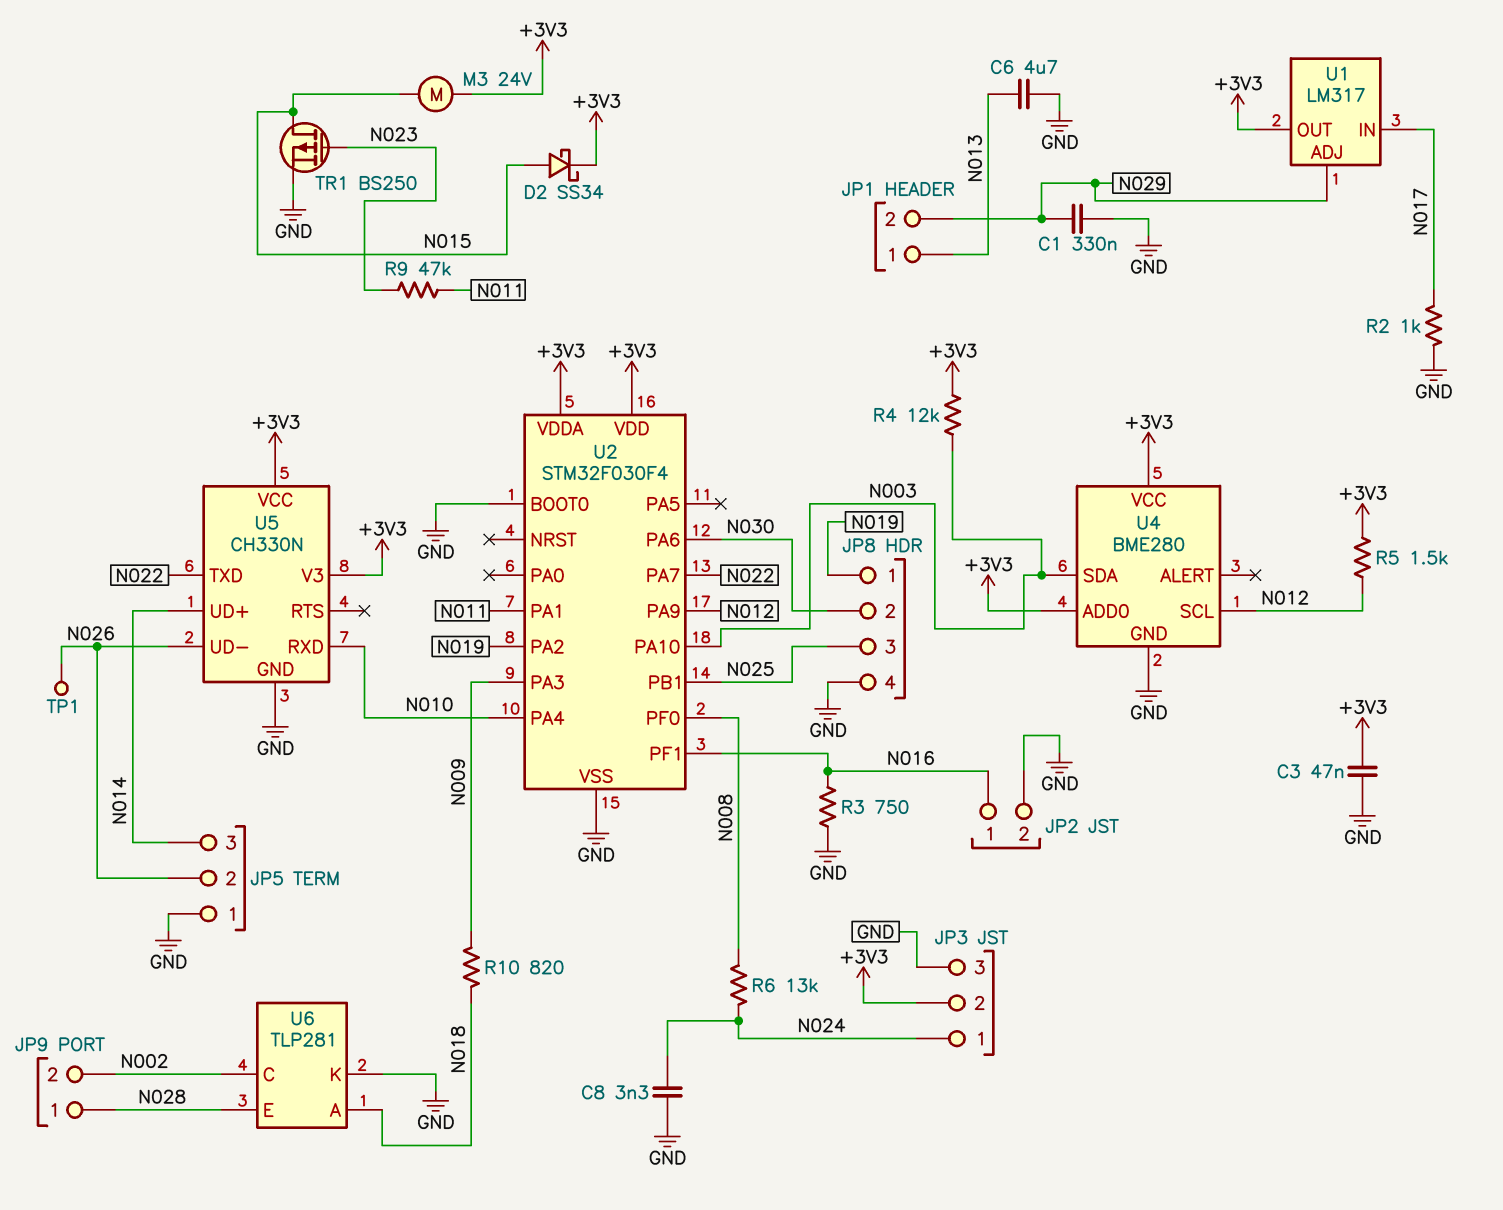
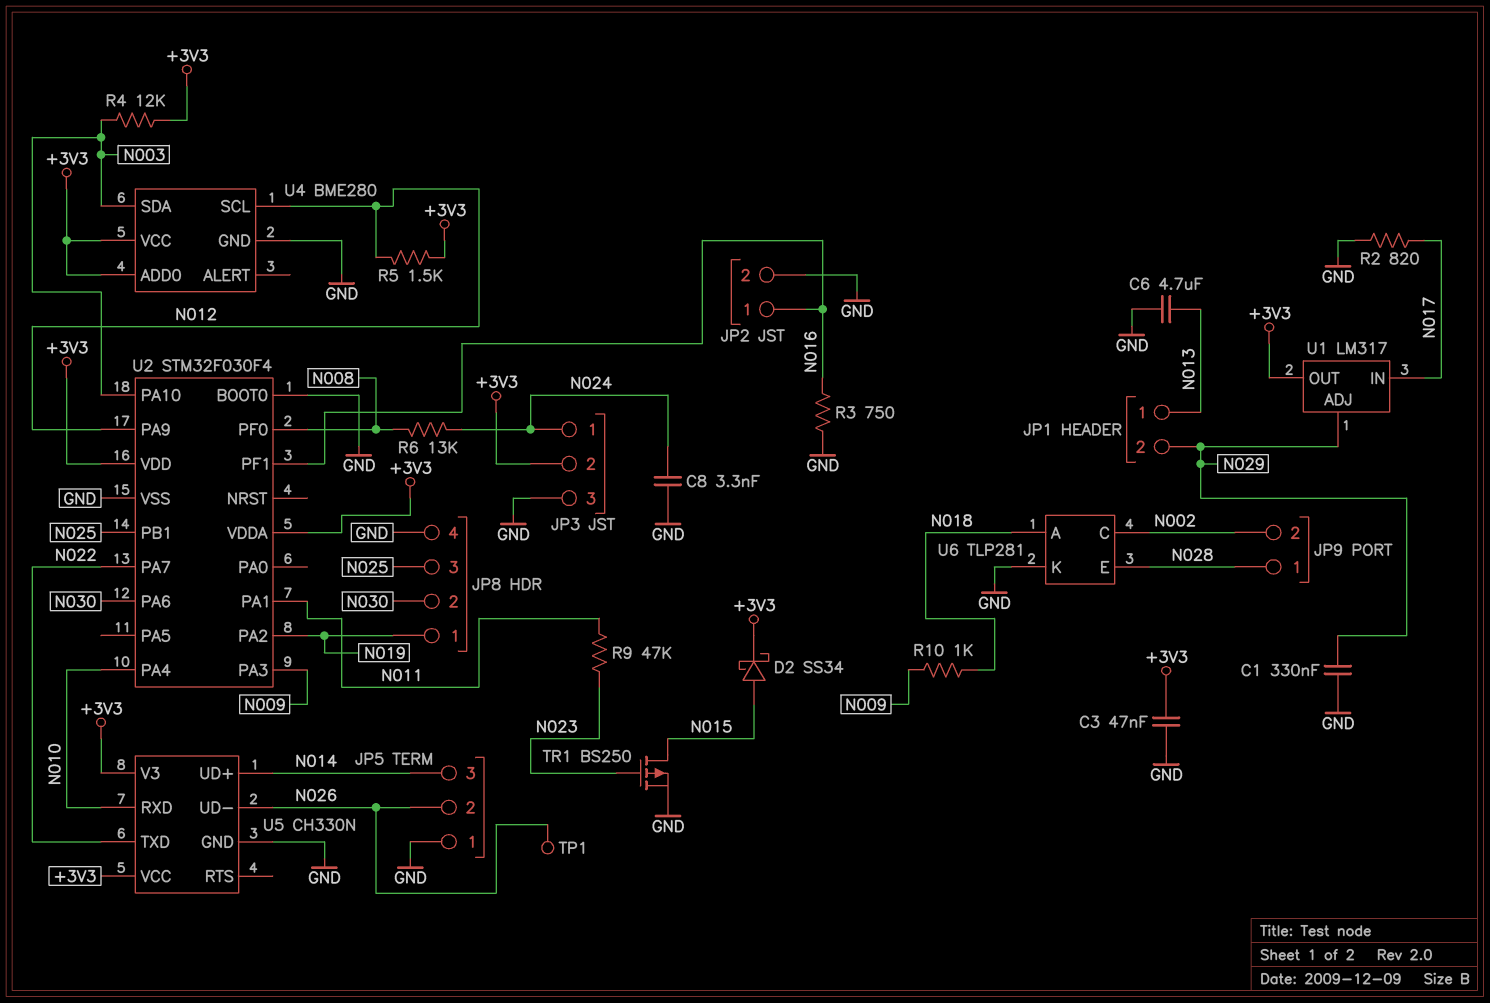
M3: motor 24V (+3V3, N015) -> none
R2: 1k (GND, N017) -> 820 (GND, N017)
R10: 820 (N009, N018) -> 1k (N009, N018)

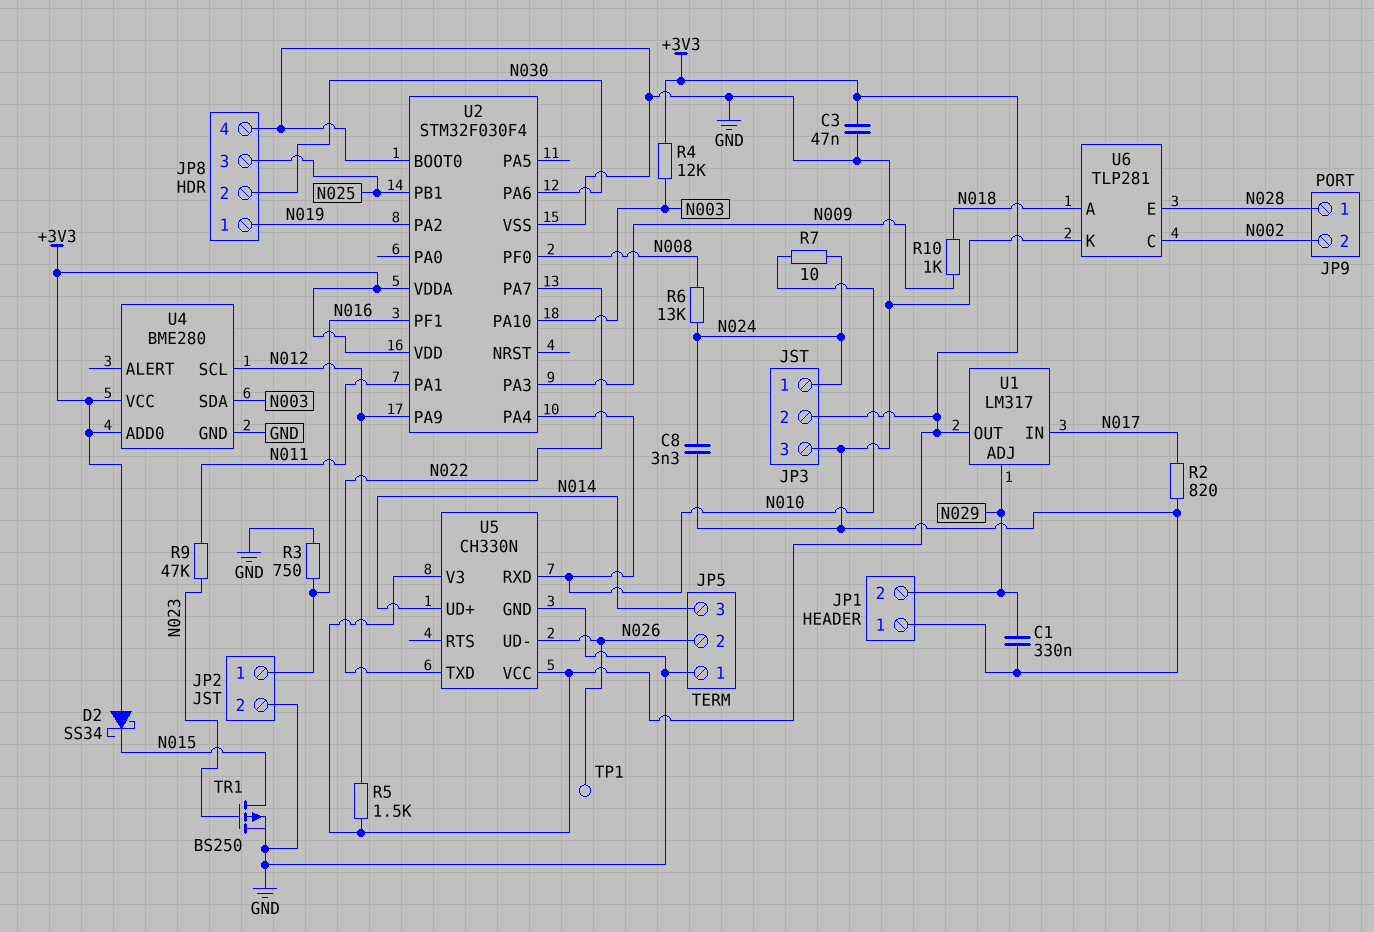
C6: 4.7uF (GND, N013) -> none
D2: schottky SS34 (A N015, K +3V3) -> schottky SS34 (A +3V3, K N015)
JP1 pin 1: N013 -> GND
R7: none -> 10 (N010, N024)

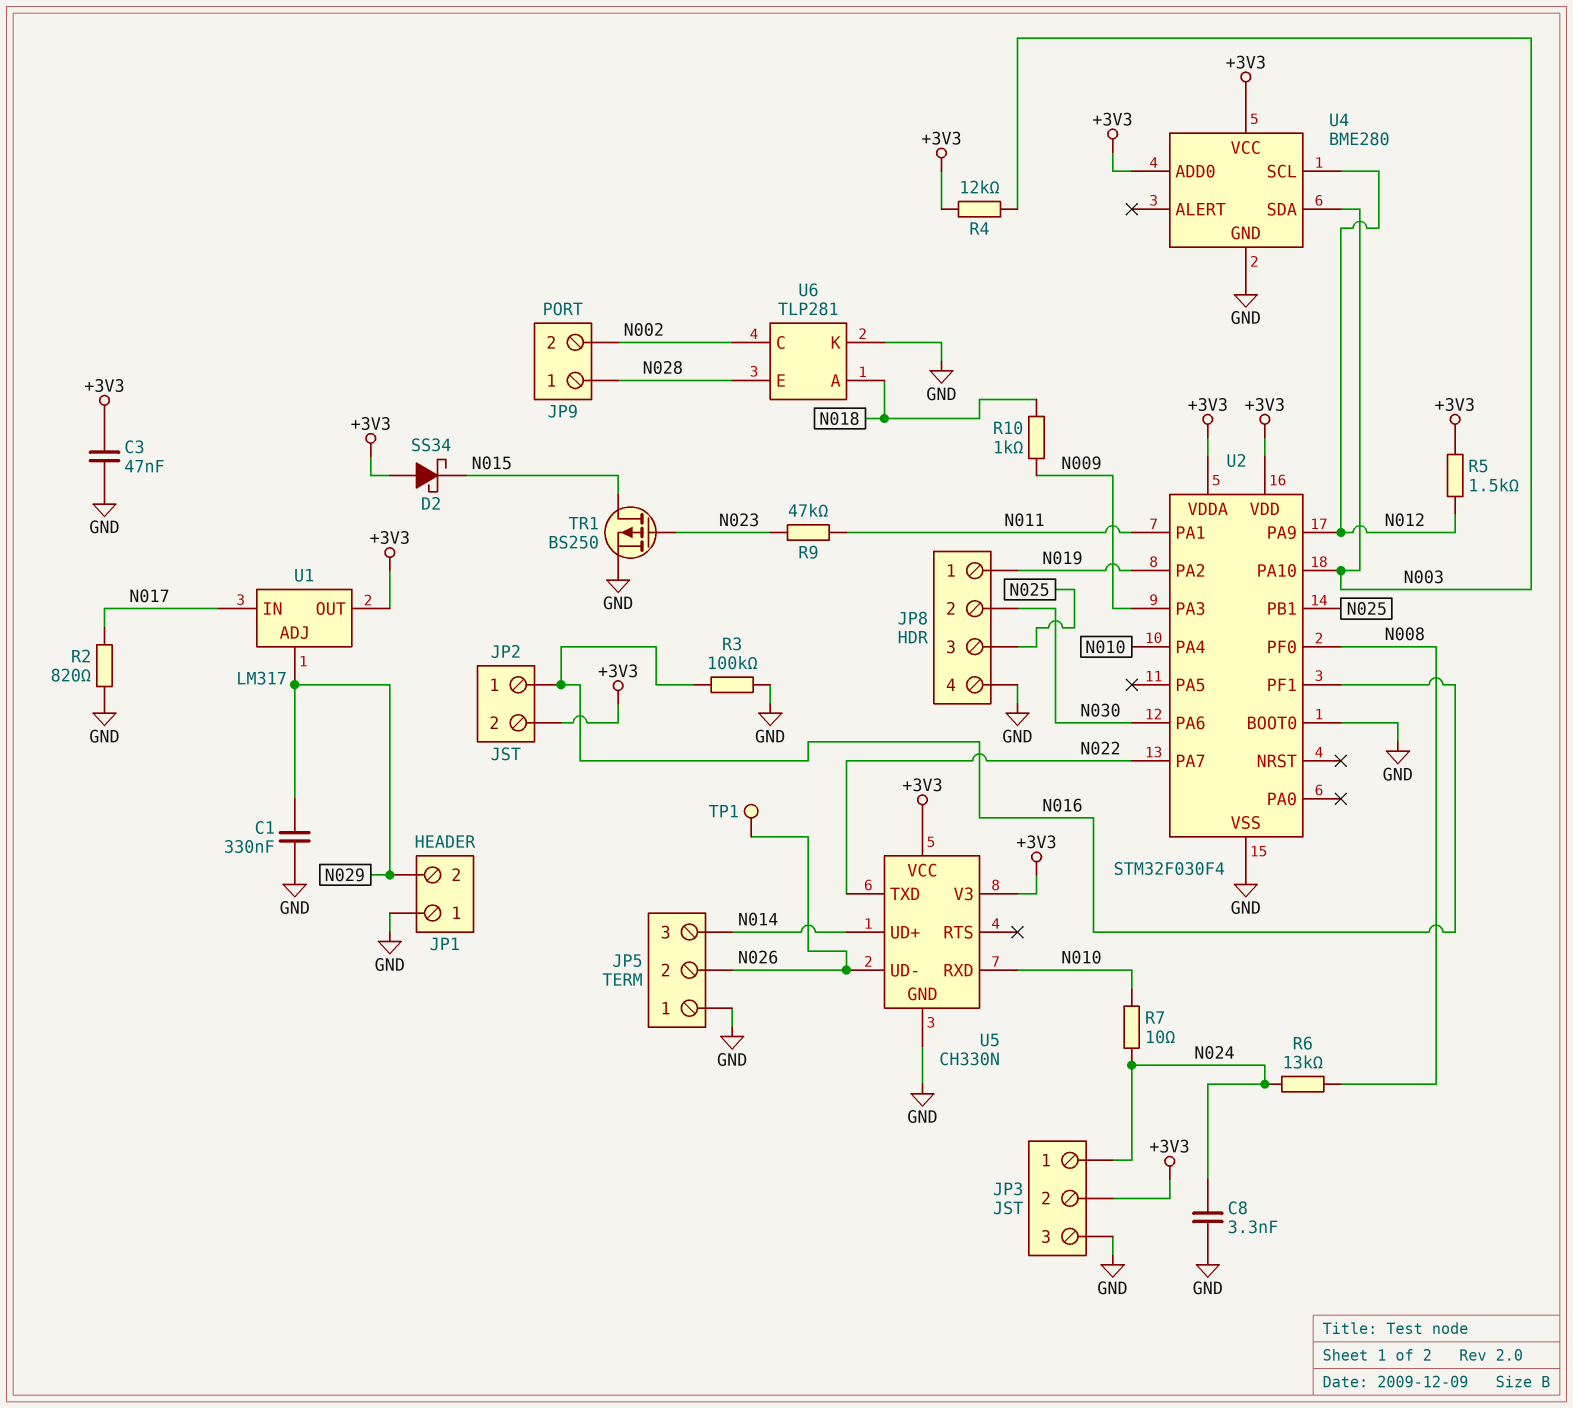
JP2 pin 2: GND -> +3V3
R3: 750 (GND, N016) -> 100k (GND, N016)

